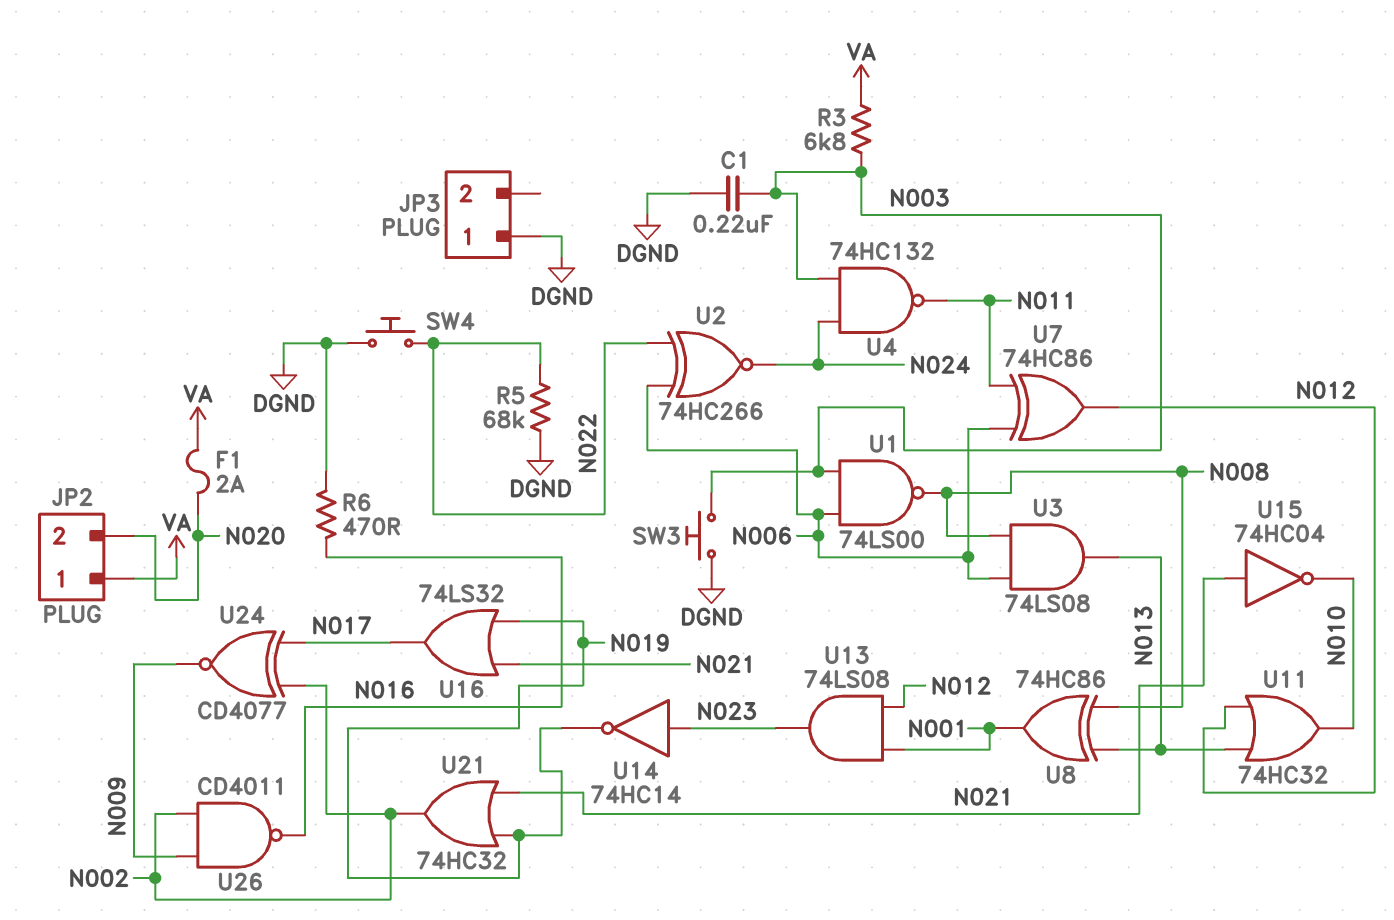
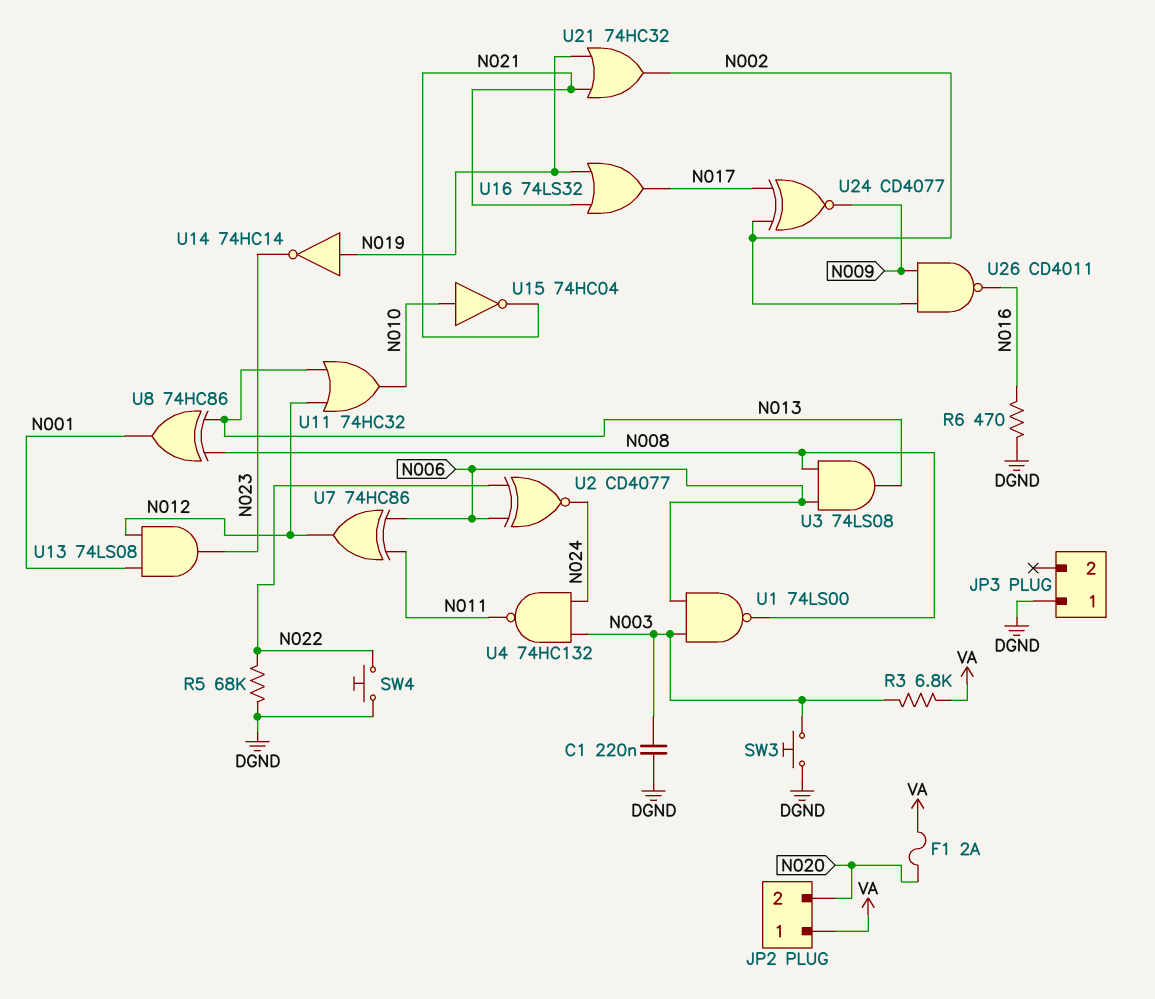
U2: XNOR 74HC266 (in N006, in N022, out N024) -> XNOR CD4077 (in N006, in N022, out N024)
U14: NOT 74HC14 (in N023, out N019) -> NOT 74HC14 (in N019, out N023)
U15: NOT 74HC04 (in N021, out N010) -> NOT 74HC04 (in N010, out N021)

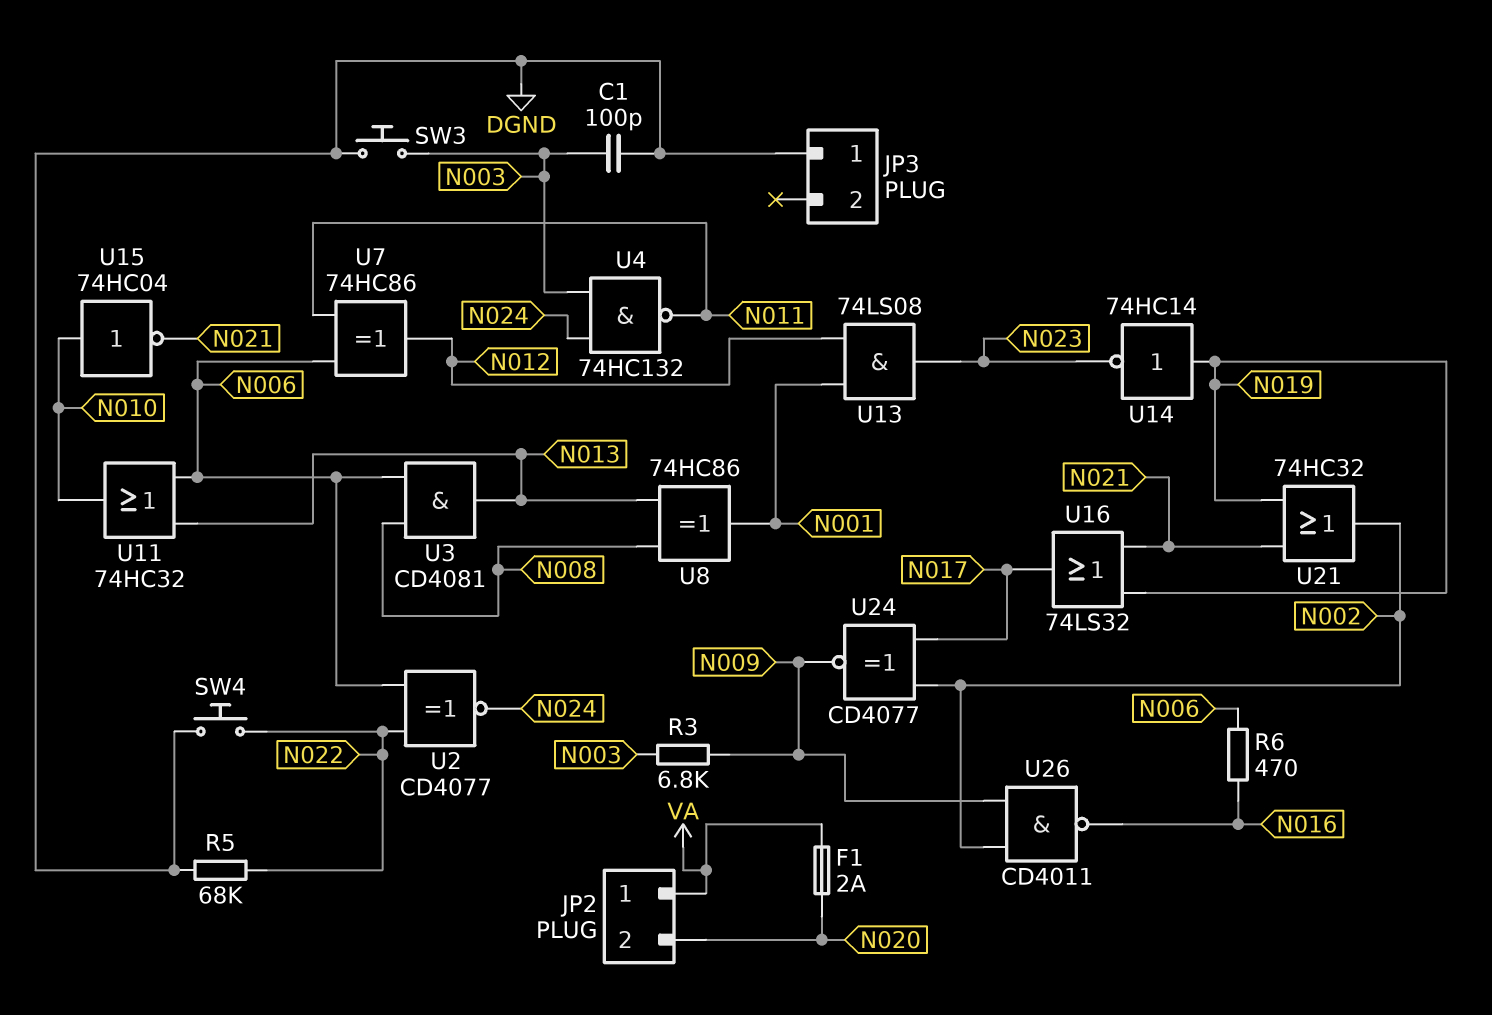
C1: 220nF (DGND, N003) -> 100pF (DGND, N003)
R3: 6.8k (N003, VA) -> 6.8k (N003, N009)
R6: 470 (DGND, N016) -> 470 (N006, N016)
U1: NAND 74LS00 (in N003, in N006, out N008) -> none
U3: AND 74LS08 (in N006, in N008, out N013) -> AND CD4081 (in N006, in N008, out N013)
U11: OR 74HC32 (in N012, in N013, out N010) -> OR 74HC32 (in N006, in N013, out N010)

